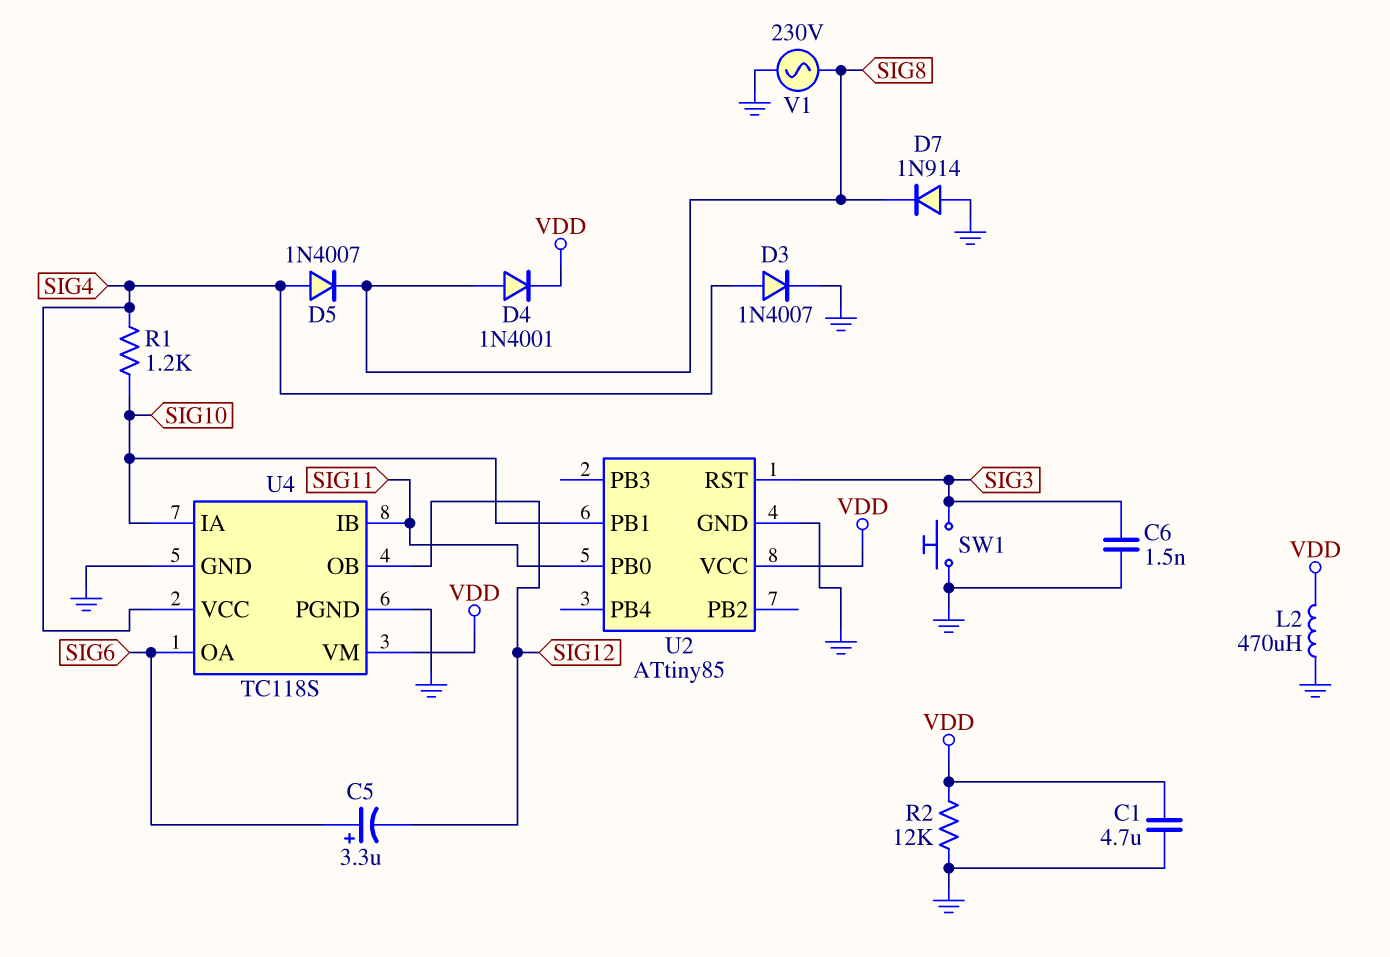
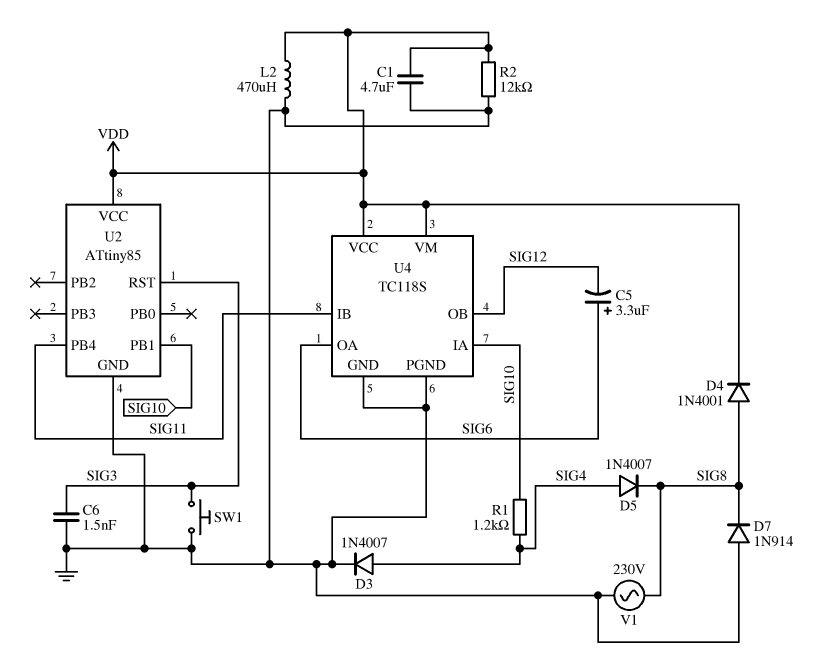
U2 pin PB0: SIG11 -> none
U2 pin PB4: none -> SIG11
U4 pin VCC: SIG4 -> VDD

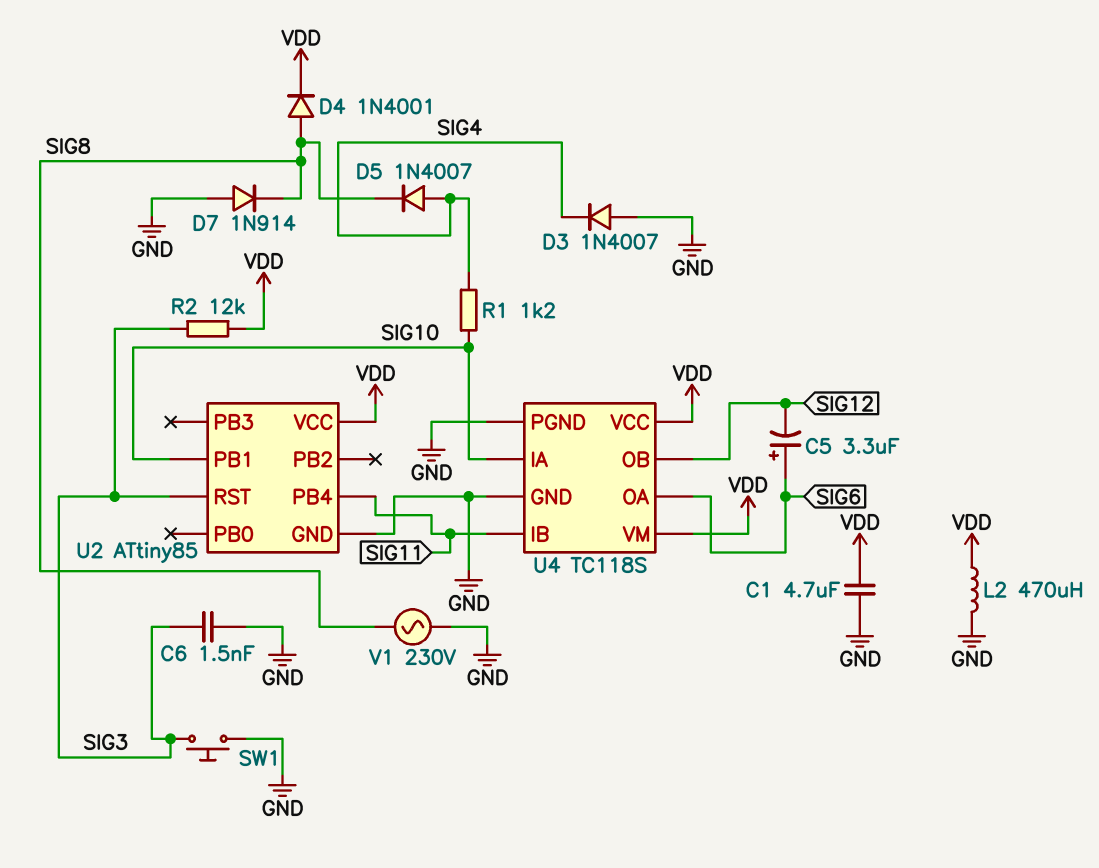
D3: diode 1N4007 (A SIG4, K GND) -> diode 1N4007 (A GND, K SIG4)
R2: 12k (GND, VDD) -> 12k (SIG3, VDD)

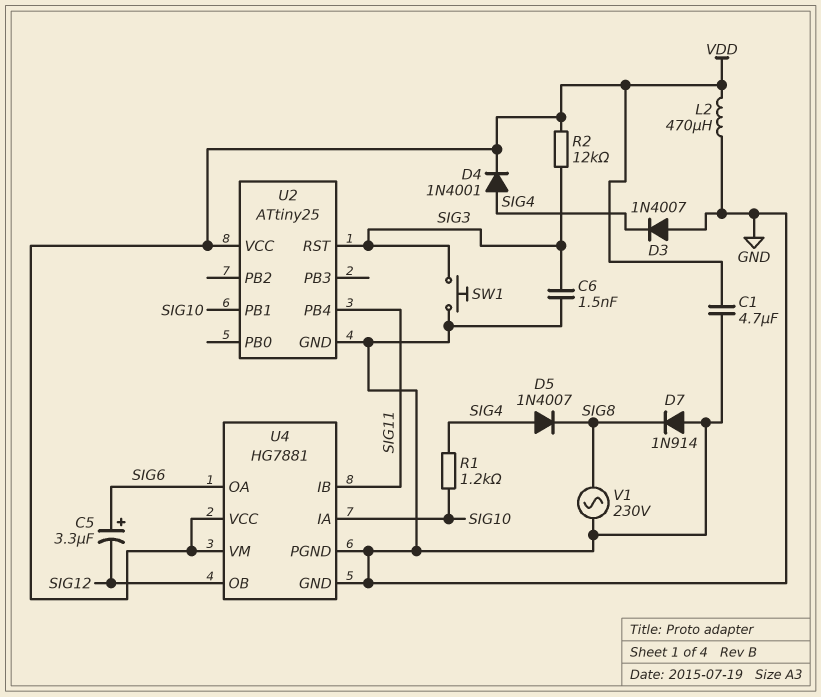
D4: diode 1N4001 (A SIG8, K VDD) -> diode 1N4001 (A SIG4, K VDD)
U2: ATtiny85 -> ATtiny25
U4: TC118S -> HG7881

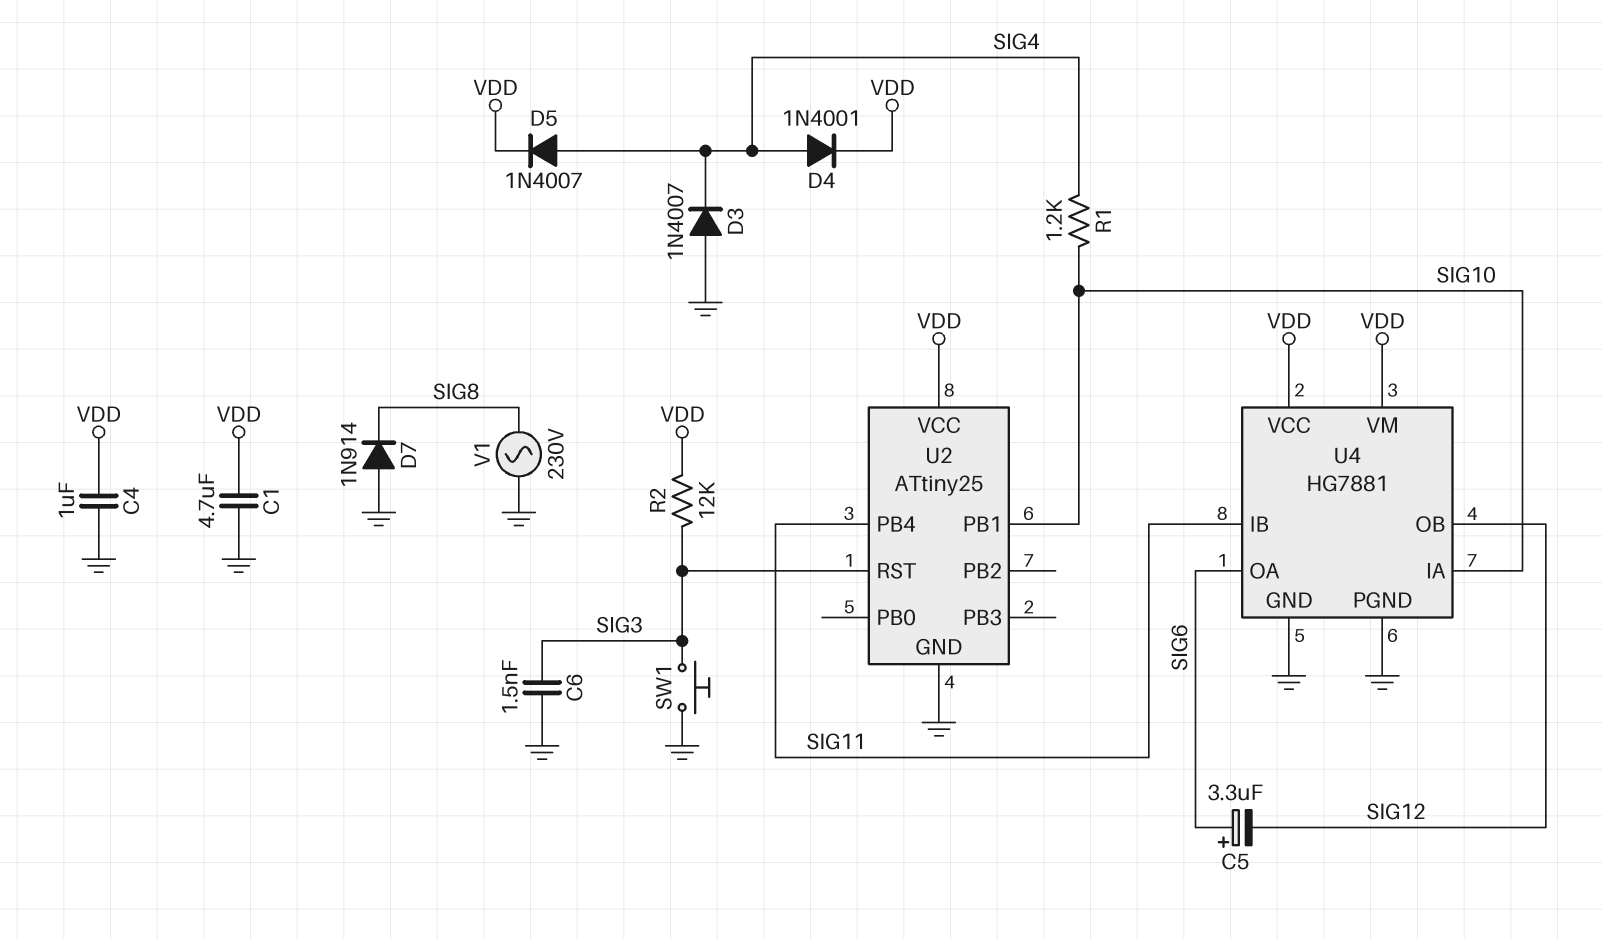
C4: none -> 1uF (GND, VDD)
D5: diode 1N4007 (A SIG4, K SIG8) -> diode 1N4007 (A SIG4, K VDD)
L2: 470uH (GND, VDD) -> none

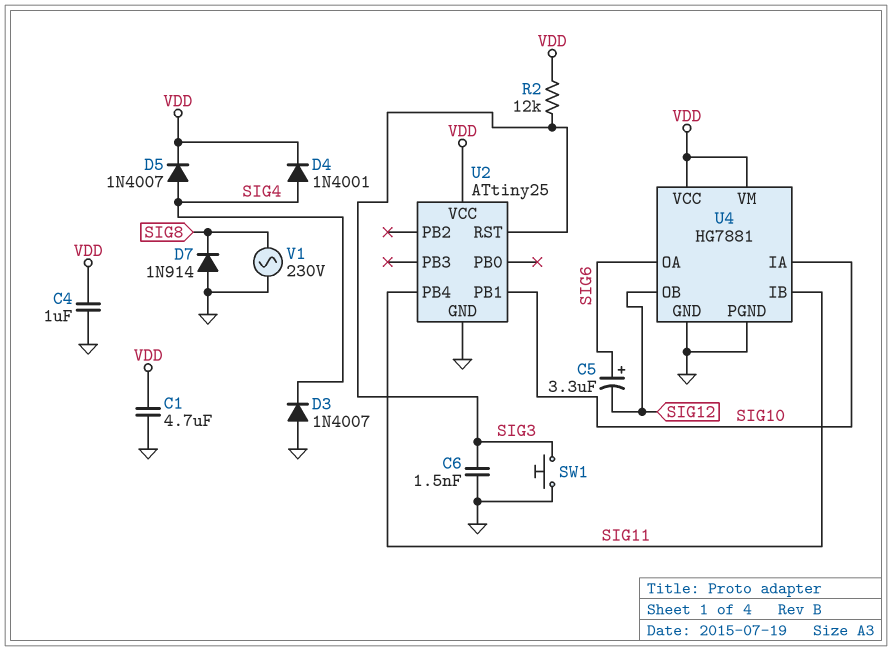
R1: 1.2k (SIG4, SIG10) -> none

